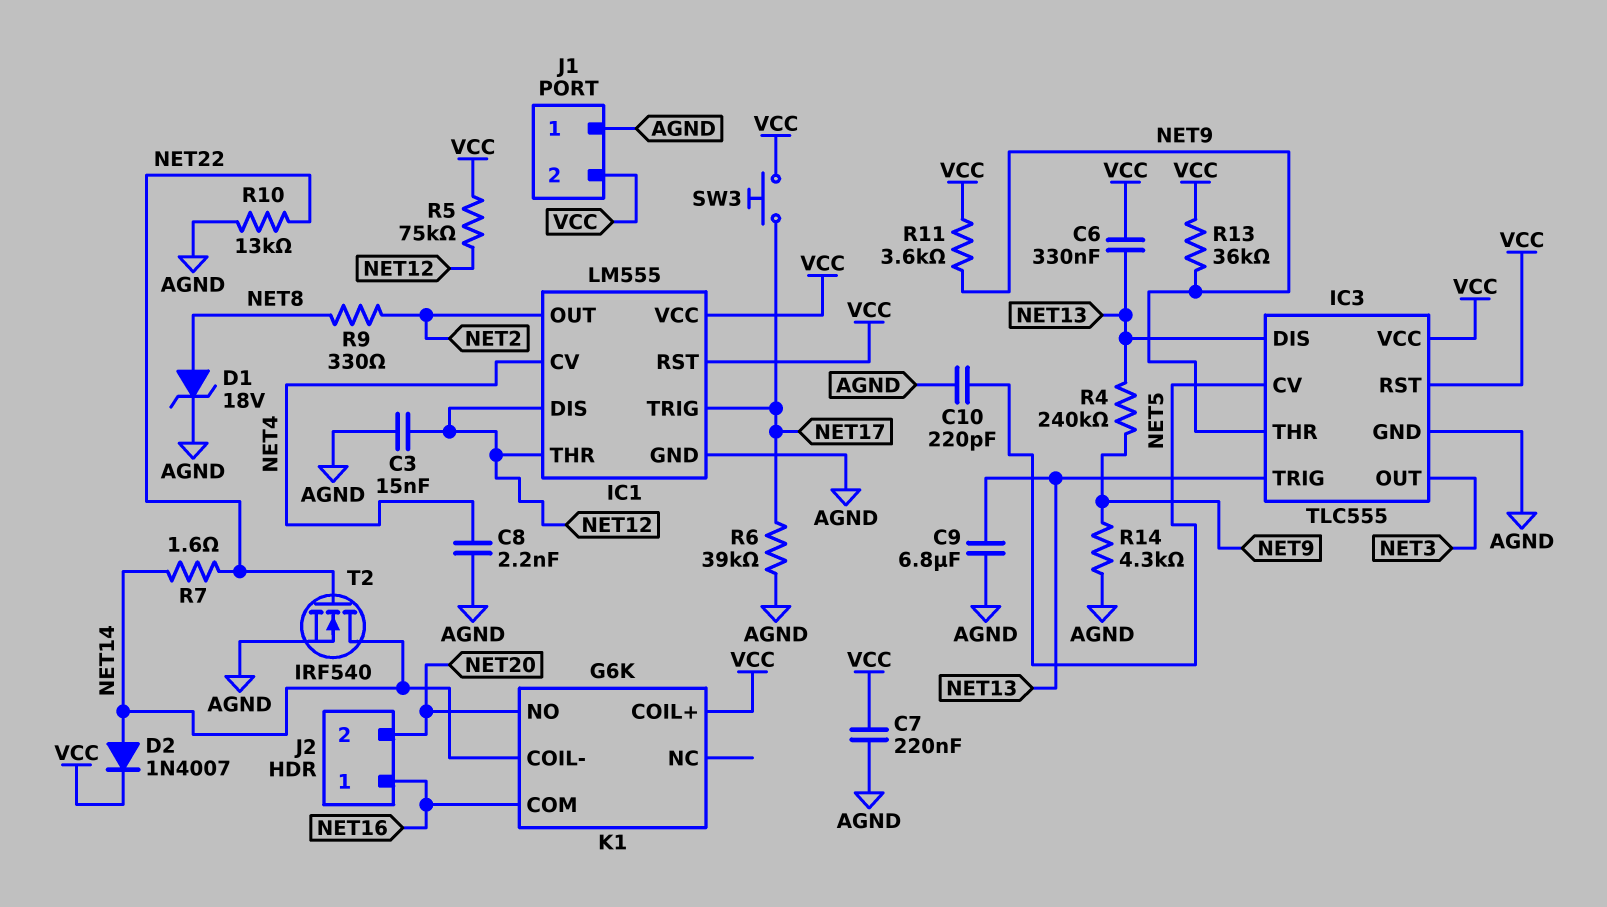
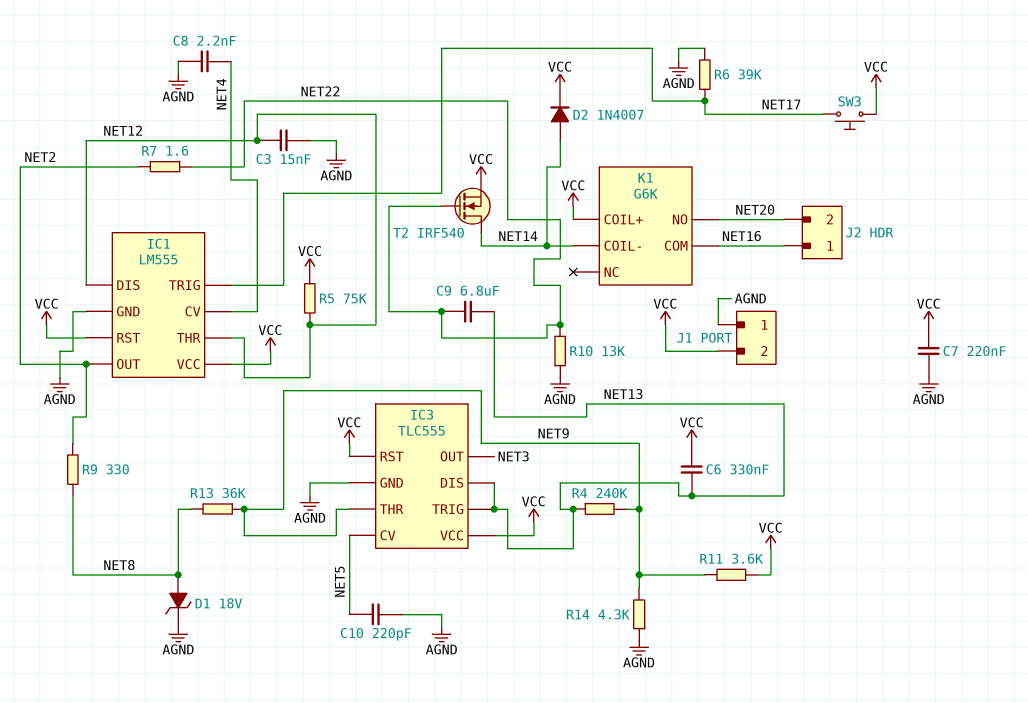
C9: 6.8uF (AGND, NET13) -> 6.8uF (NET13, NET22)
R7: 1.6 (NET14, NET22) -> 1.6 (NET2, NET22)
R13: 36k (NET9, VCC) -> 36k (NET8, NET9)
T2: NMOS IRF540 (G NET22, D NET14, S AGND) -> NMOS IRF540 (G NET22, D NET14, S VCC)

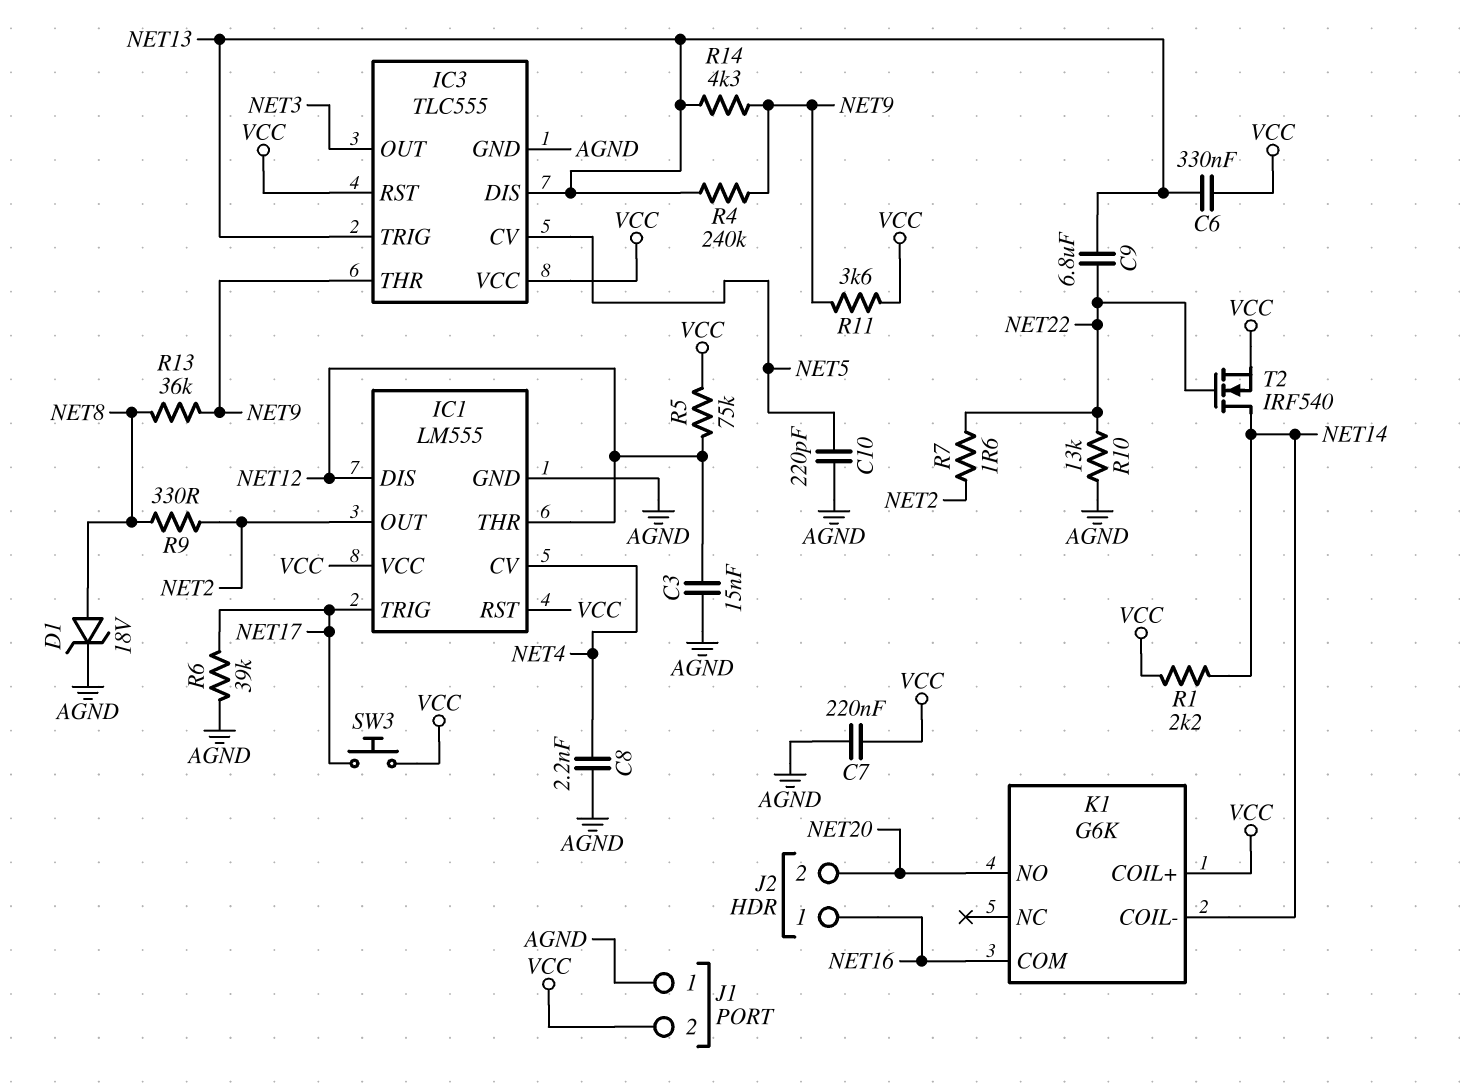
D2: diode 1N4007 (A NET14, K VCC) -> none
R1: none -> 2.2k (NET14, VCC)
R14: 4.3k (AGND, NET9) -> 4.3k (NET9, NET13)

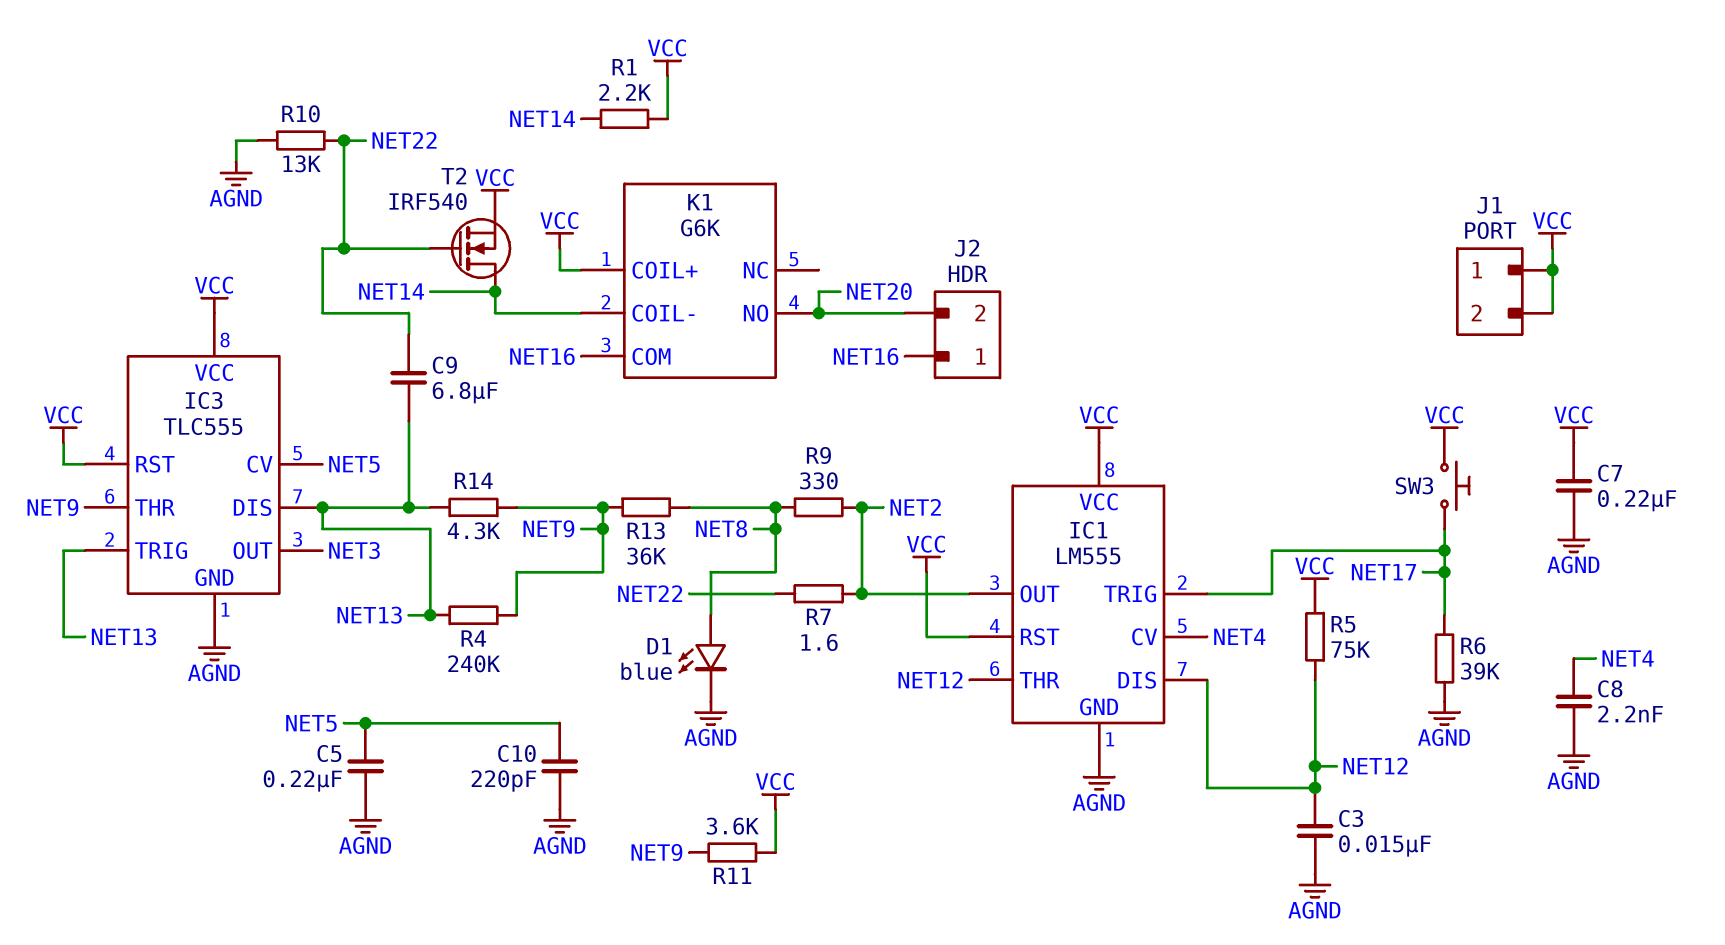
C5: none -> 220nF (AGND, NET5)
C6: 330nF (NET13, VCC) -> none
D1: zener 18V (A NET8, K AGND) -> LED blue (A NET8, K AGND)
J1 pin 1: AGND -> VCC

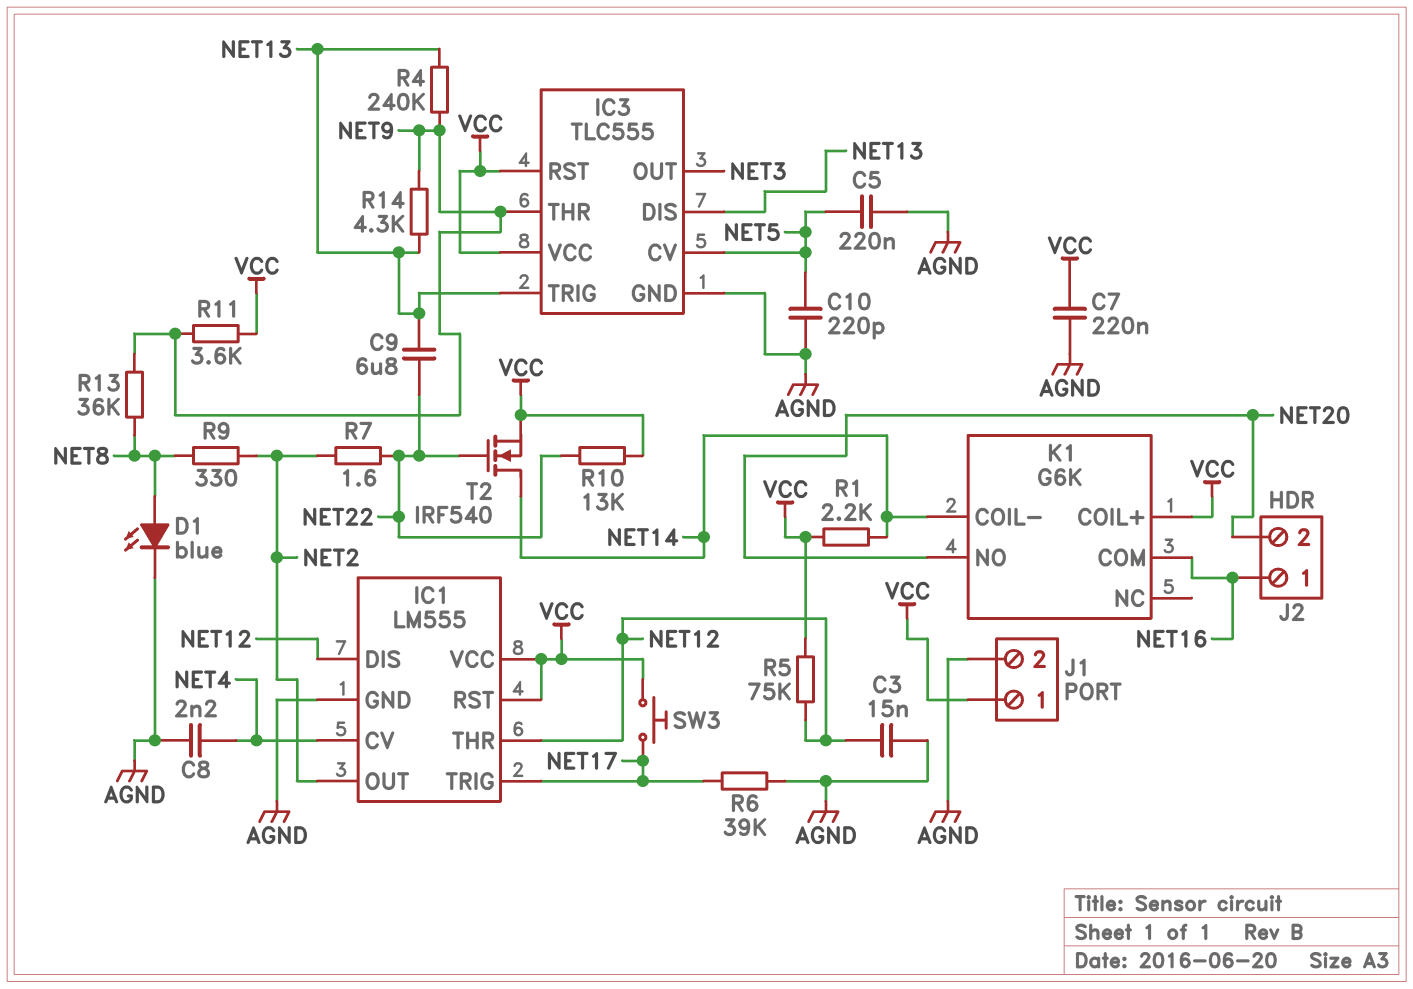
J1 pin 2: VCC -> AGND
R10: 13k (AGND, NET22) -> 13k (NET22, VCC)

